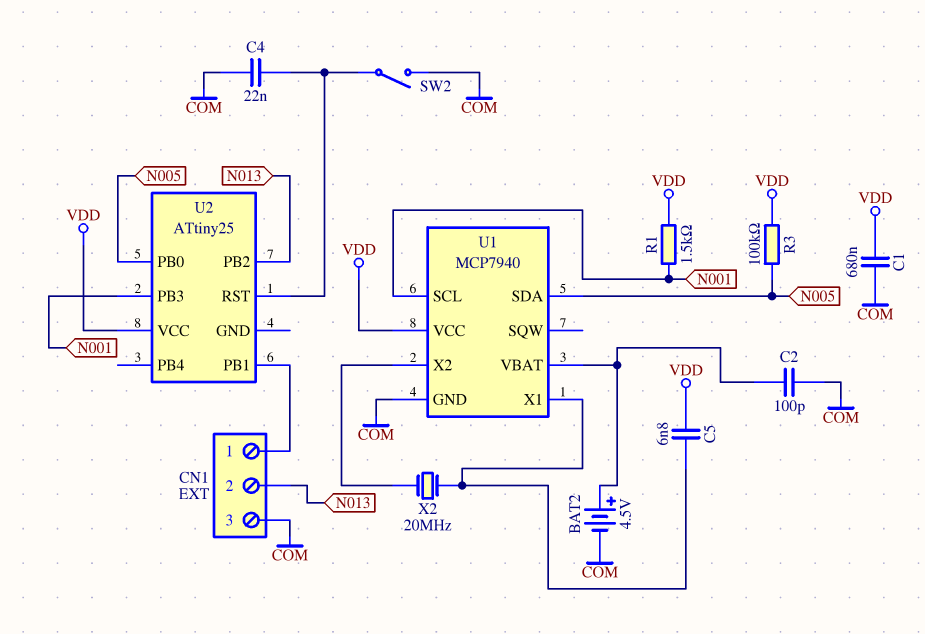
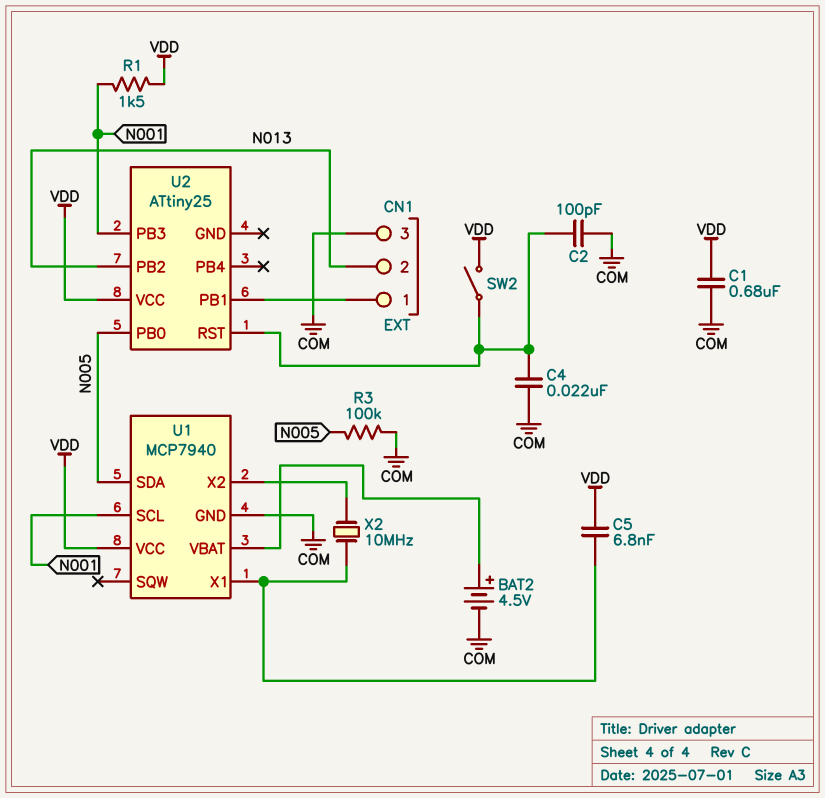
C2: 100pF (COM, U1/VBAT) -> 100pF (COM, U2/RST)
R3: 100k (N005, VDD) -> 100k (COM, N005)
SW2: switch (COM, U2/RST) -> switch (U2/RST, VDD)
X2: 20MHz (U1/X1, U1/X2) -> 10MHz (U1/X1, U1/X2)

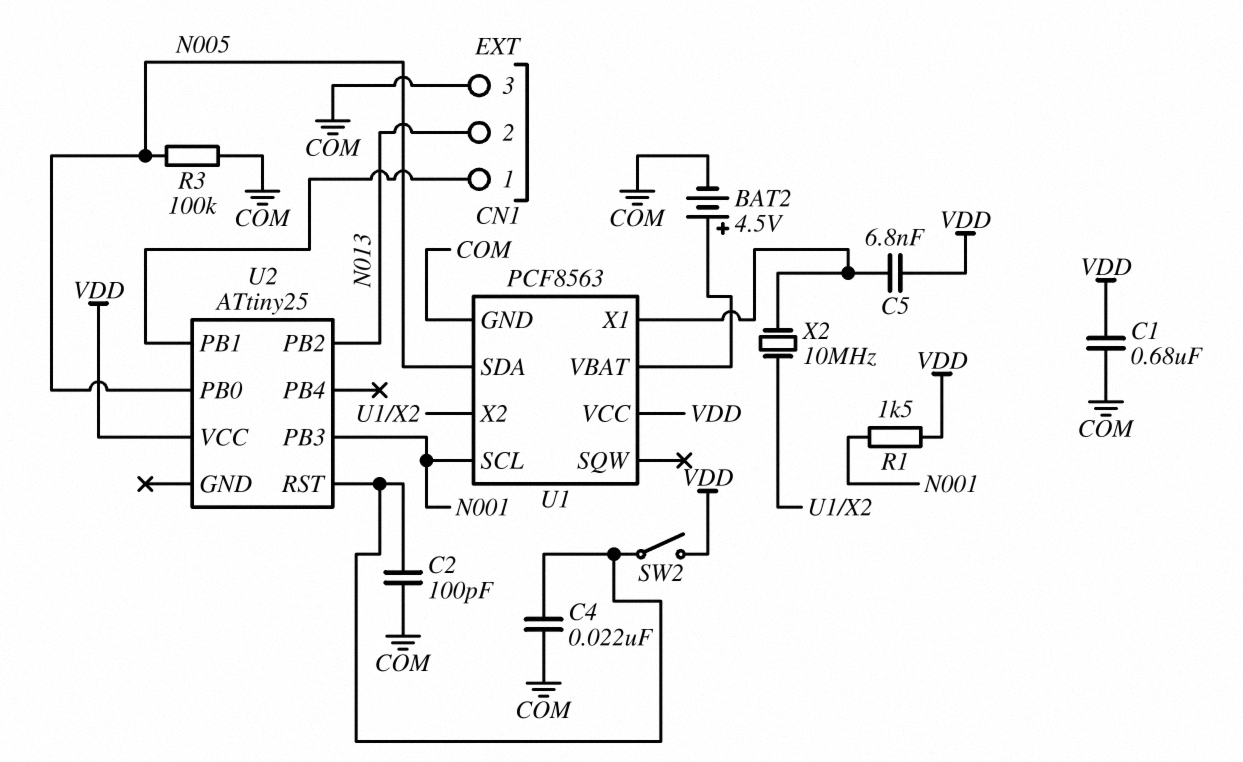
U1: MCP7940 -> PCF8563

